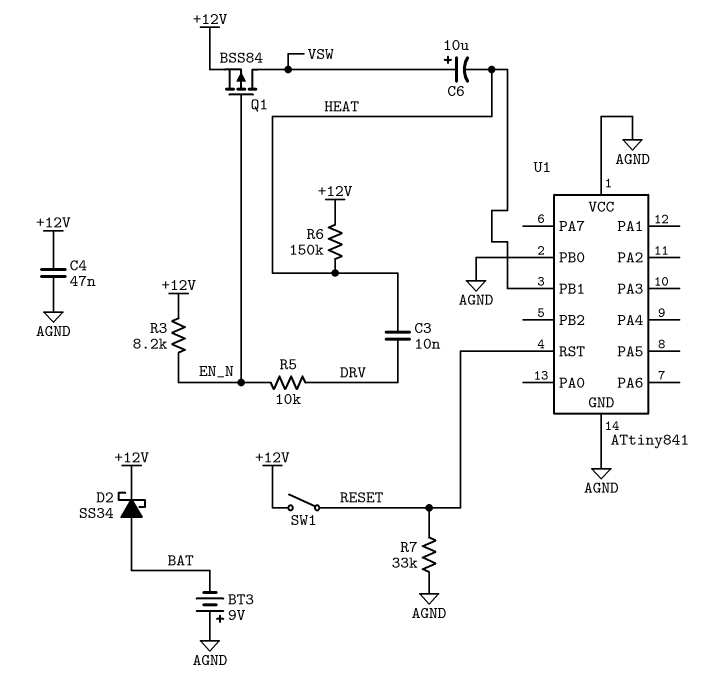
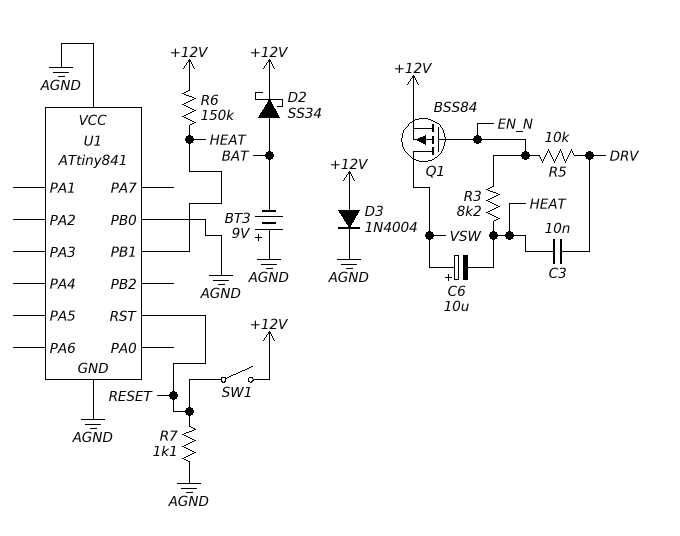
C4: 47nF (+12V, AGND) -> none
D3: none -> diode 1N4004 (A +12V, K AGND)
R3: 8.2k (+12V, EN_N) -> 8.2k (EN_N, HEAT)
R7: 33k (AGND, RESET) -> 1.1k (AGND, RESET)

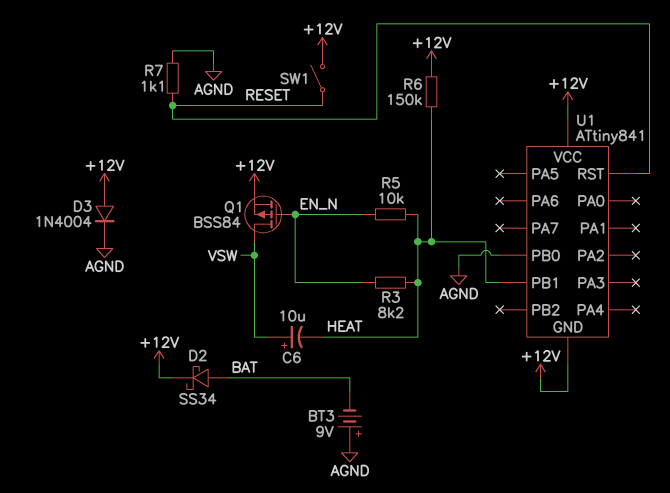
C3: 10nF (DRV, HEAT) -> none
R5: 10k (DRV, EN_N) -> 10k (EN_N, HEAT)
U1 pin GND: AGND -> +12V
U1 pin VCC: AGND -> +12V

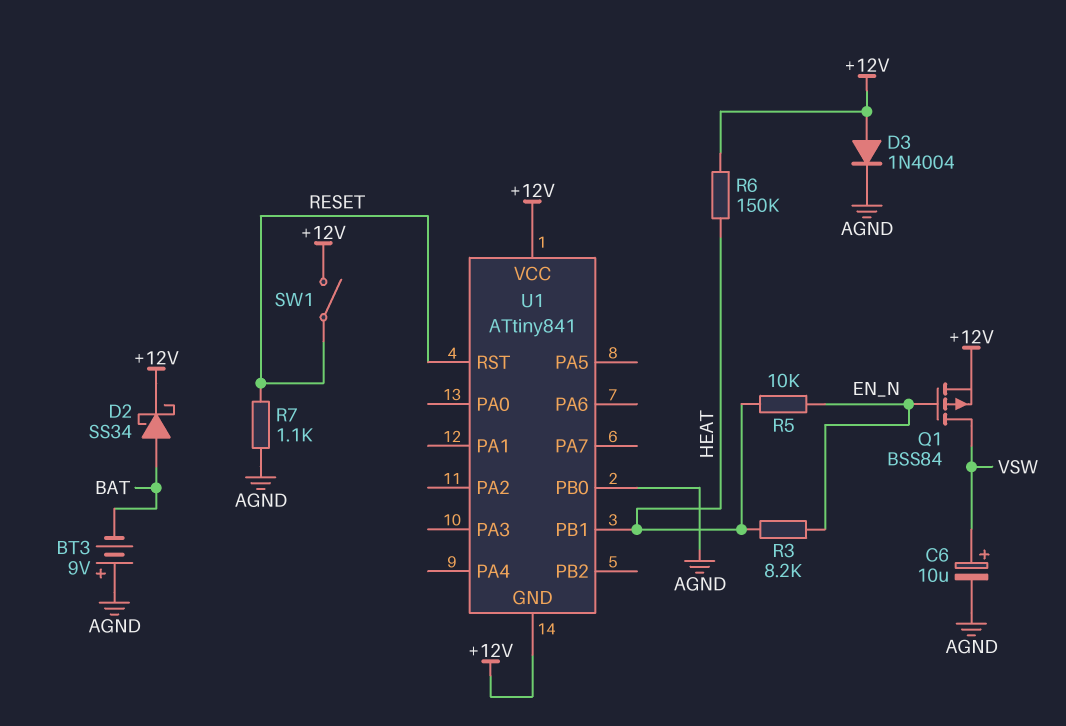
C6: 10uF (plus VSW, minus HEAT) -> 10uF (plus VSW, minus AGND)

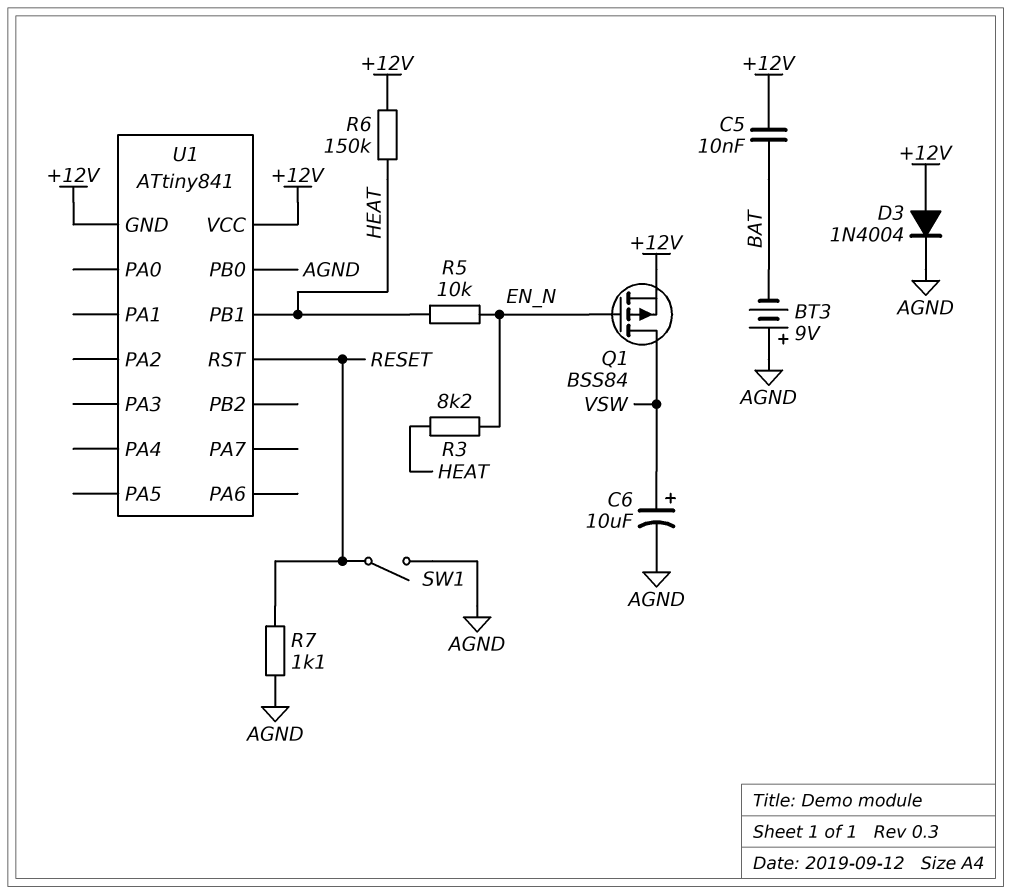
C5: none -> 10nF (+12V, BAT)
D2: schottky SS34 (A BAT, K +12V) -> none
SW1: switch (+12V, RESET) -> switch (AGND, RESET)

